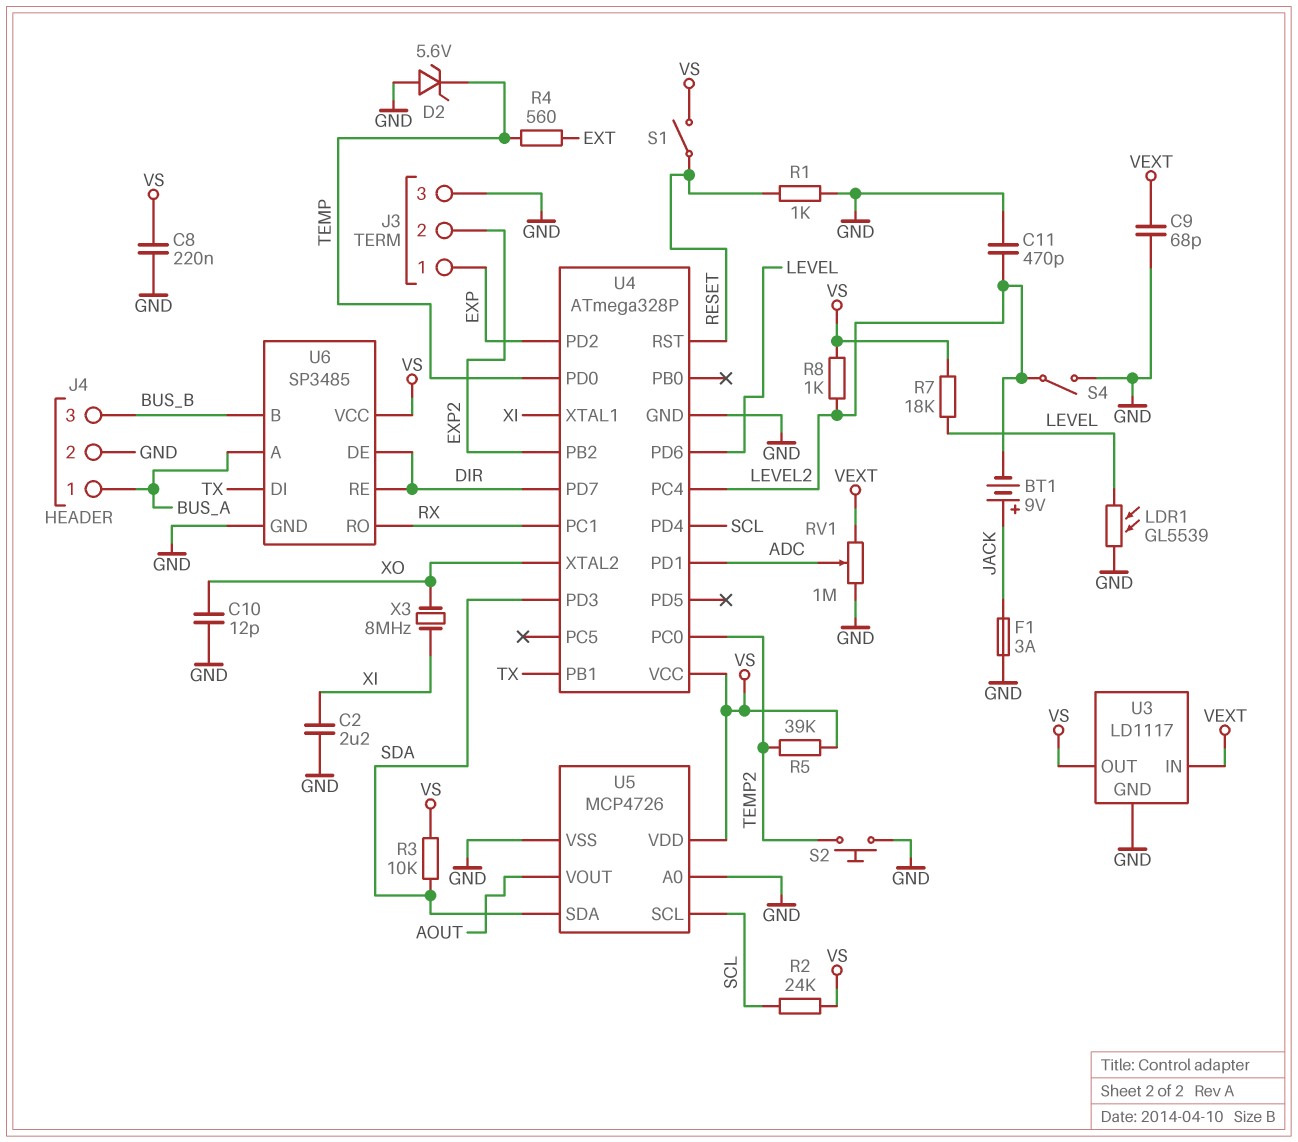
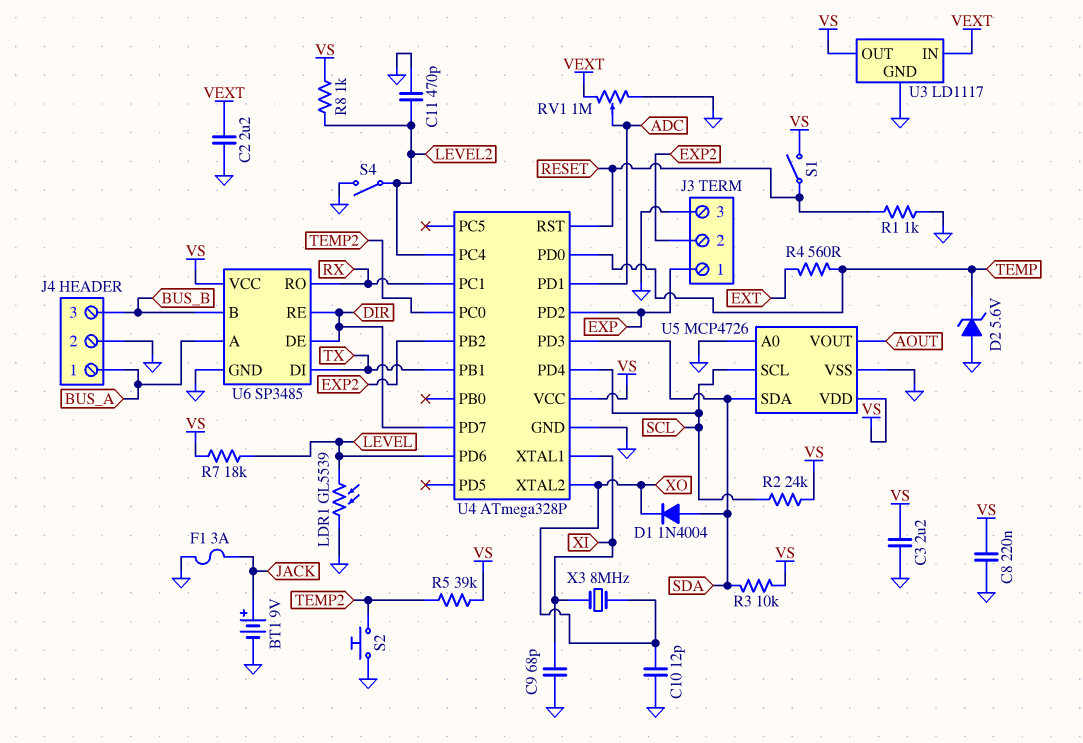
BT1: 9V (plus JACK, minus LEVEL2) -> 9V (plus JACK, minus GND)
C2: 2.2uF (GND, XI) -> 2.2uF (GND, VEXT)
C3: none -> 2.2uF (GND, VS)
C9: 68pF (GND, VEXT) -> 68pF (GND, XI)
D1: none -> diode 1N4004 (A SDA, K XO)

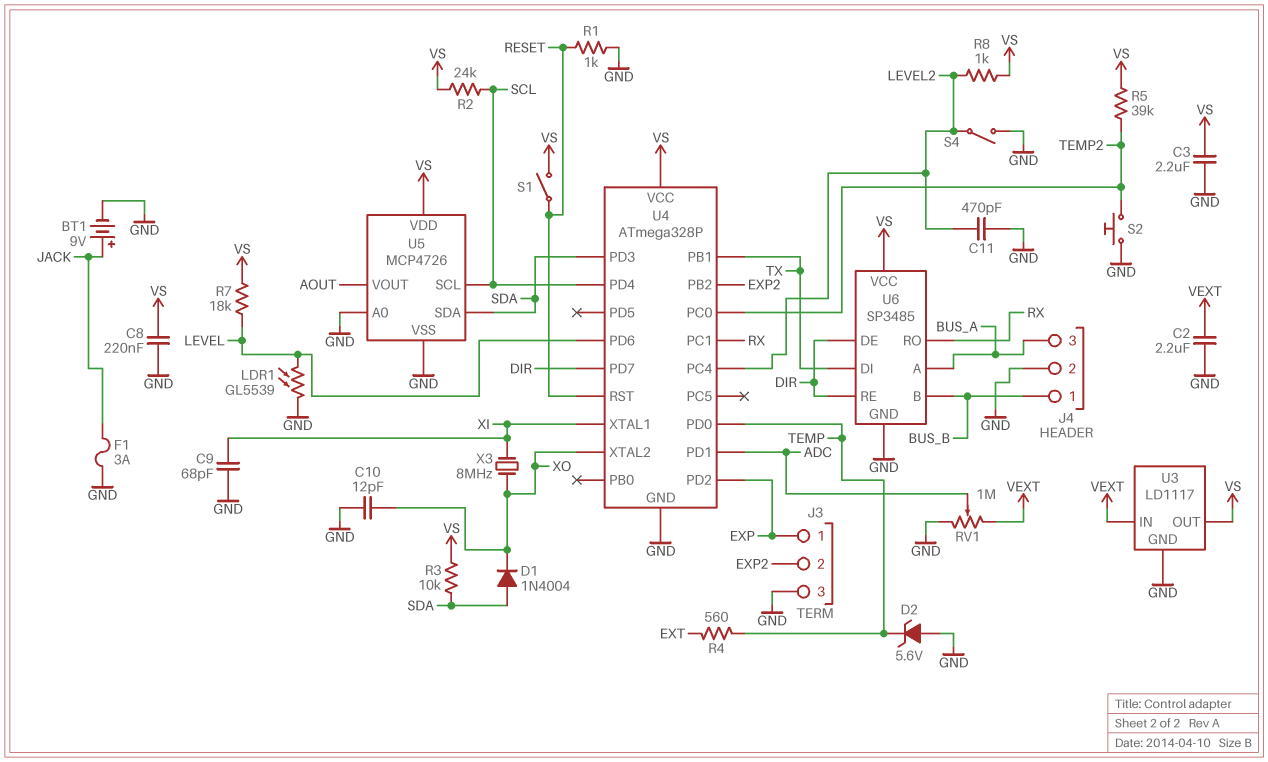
J4 pin 1: BUS_A -> BUS_B
J4 pin 3: BUS_B -> BUS_A

